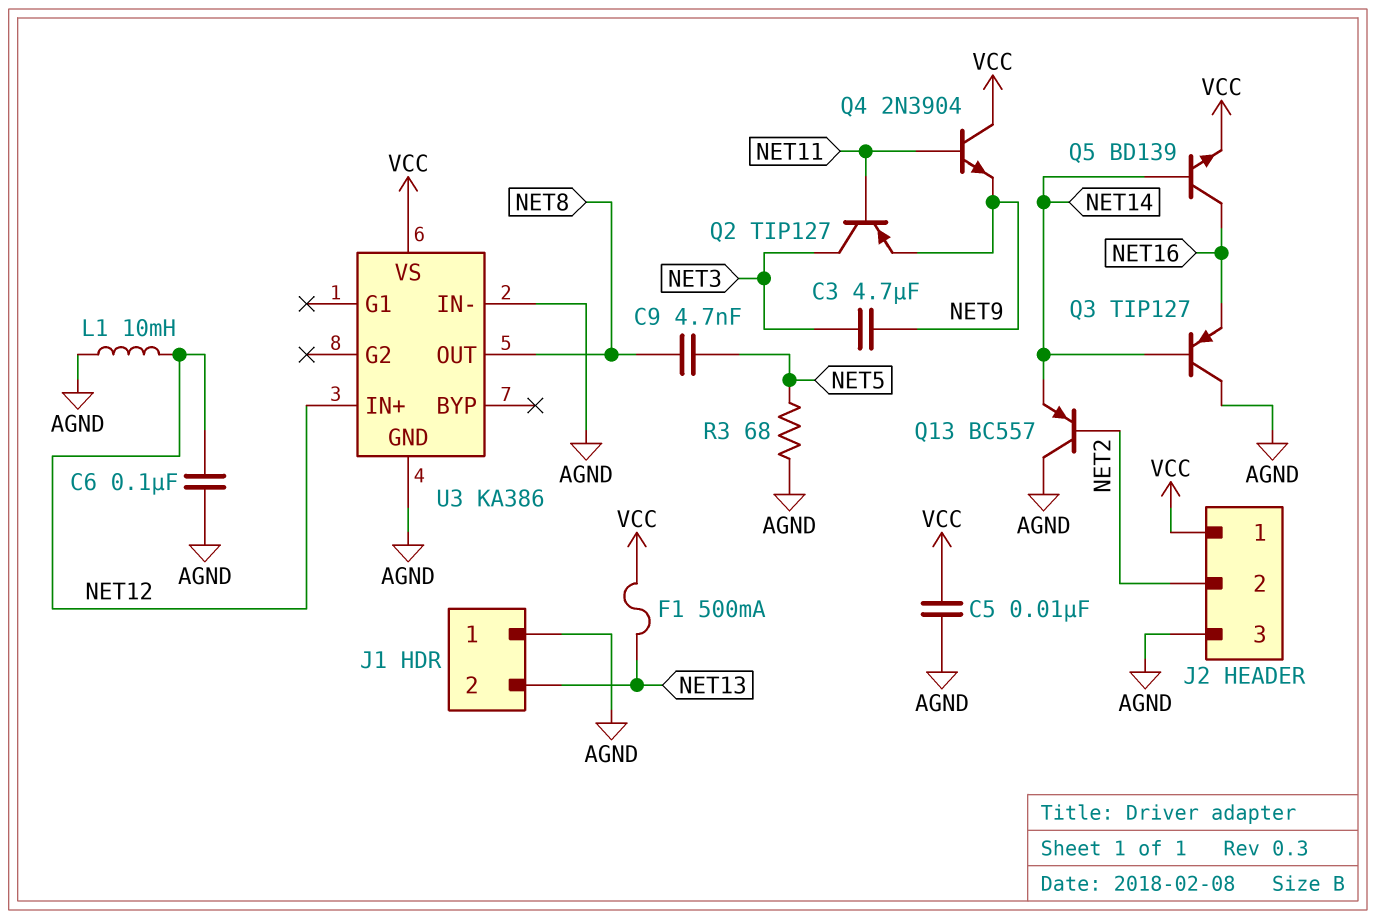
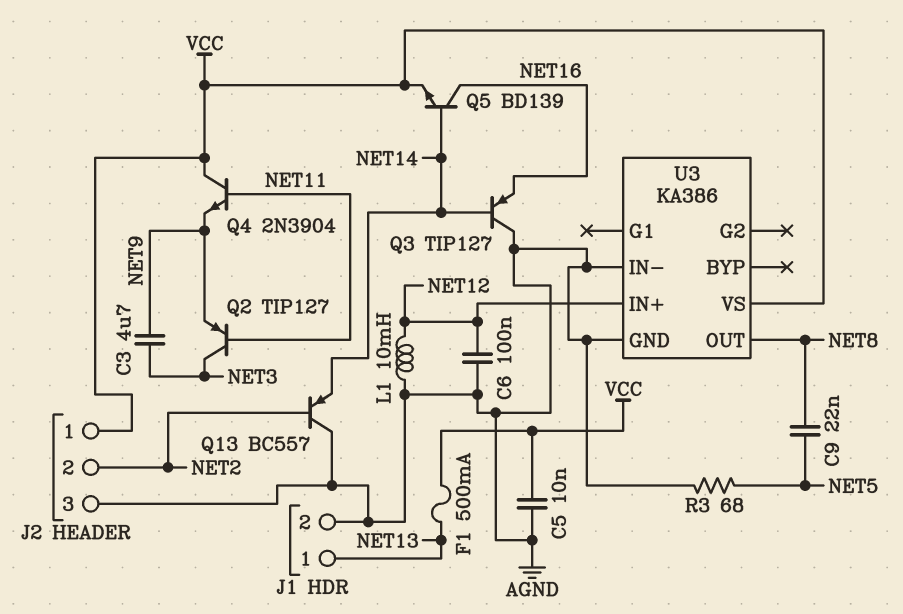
C9: 4.7nF (NET5, NET8) -> 22nF (NET5, NET8)
J1 pin 1: AGND -> NET13
J1 pin 2: NET13 -> AGND

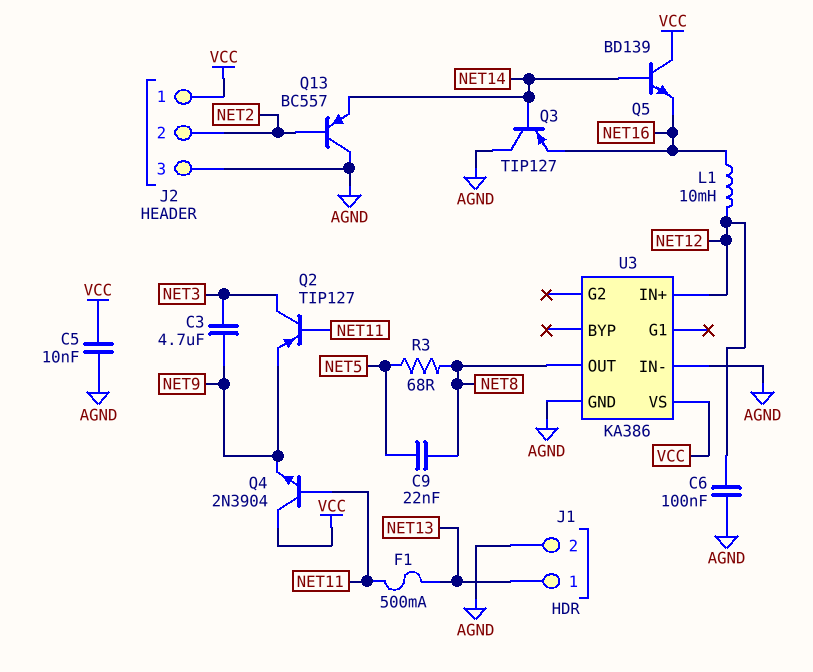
F1: 500mA (NET13, VCC) -> 500mA (NET11, NET13)
L1: 10mH (AGND, NET12) -> 10mH (NET12, NET16)
Q5: NPN BD139 (B NET14, C NET16, E VCC) -> NPN BD139 (B NET14, C VCC, E NET16)
R3: 68 (AGND, NET5) -> 68 (NET5, NET8)

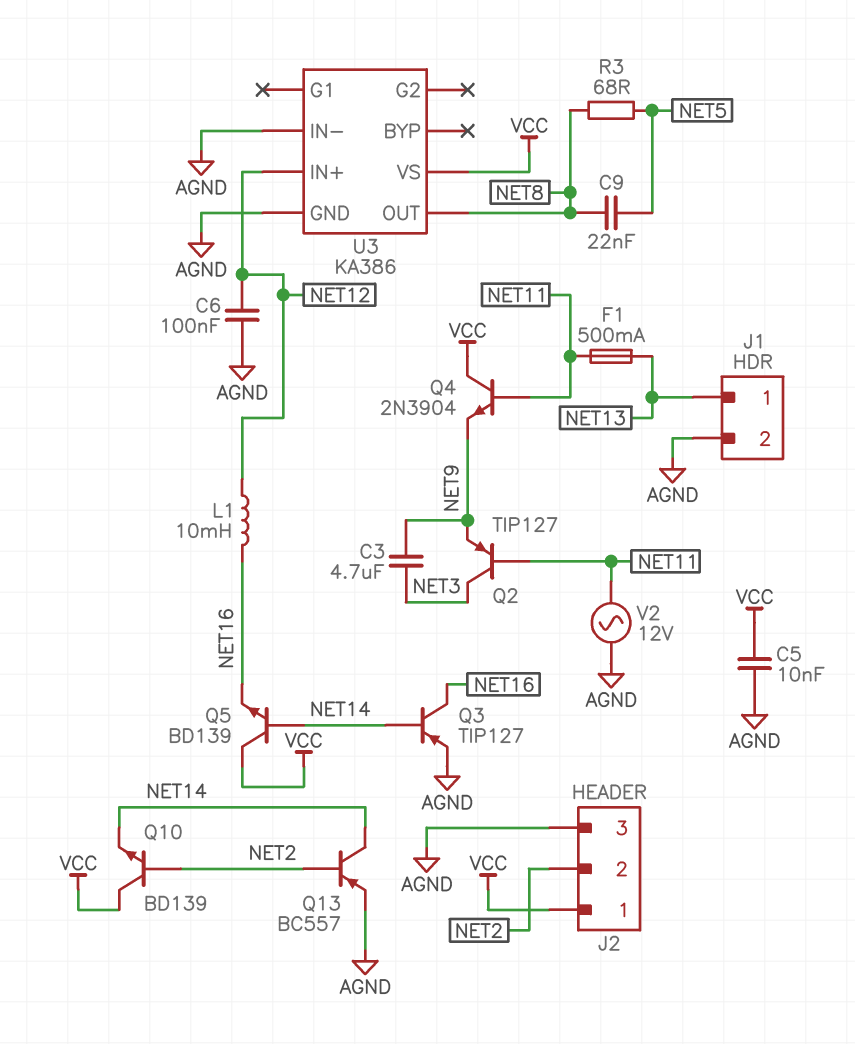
Q3: PNP TIP127 (B NET14, C AGND, E NET16) -> PNP TIP127 (B NET14, C NET16, E AGND)
Q10: none -> NPN BD139 (B NET2, C VCC, E NET14)
Q13: PNP BC557 (B NET2, C AGND, E NET14) -> PNP BC557 (B NET2, C NET14, E AGND)
V2: none -> AC 12V (AGND, NET11)

